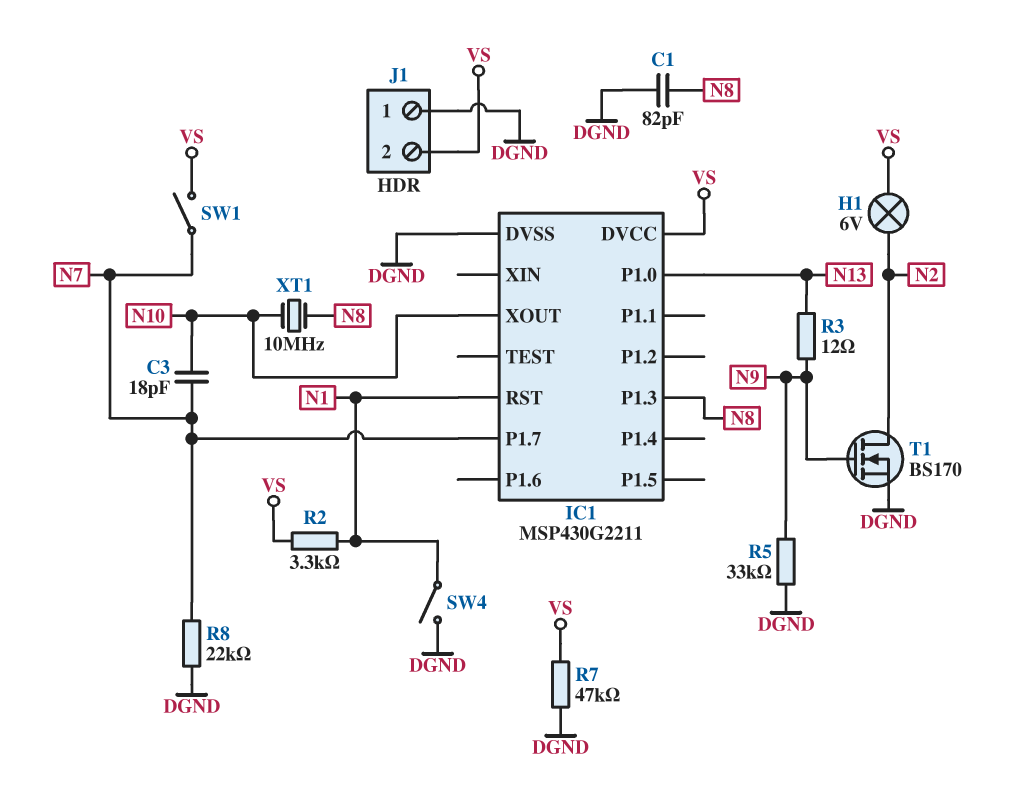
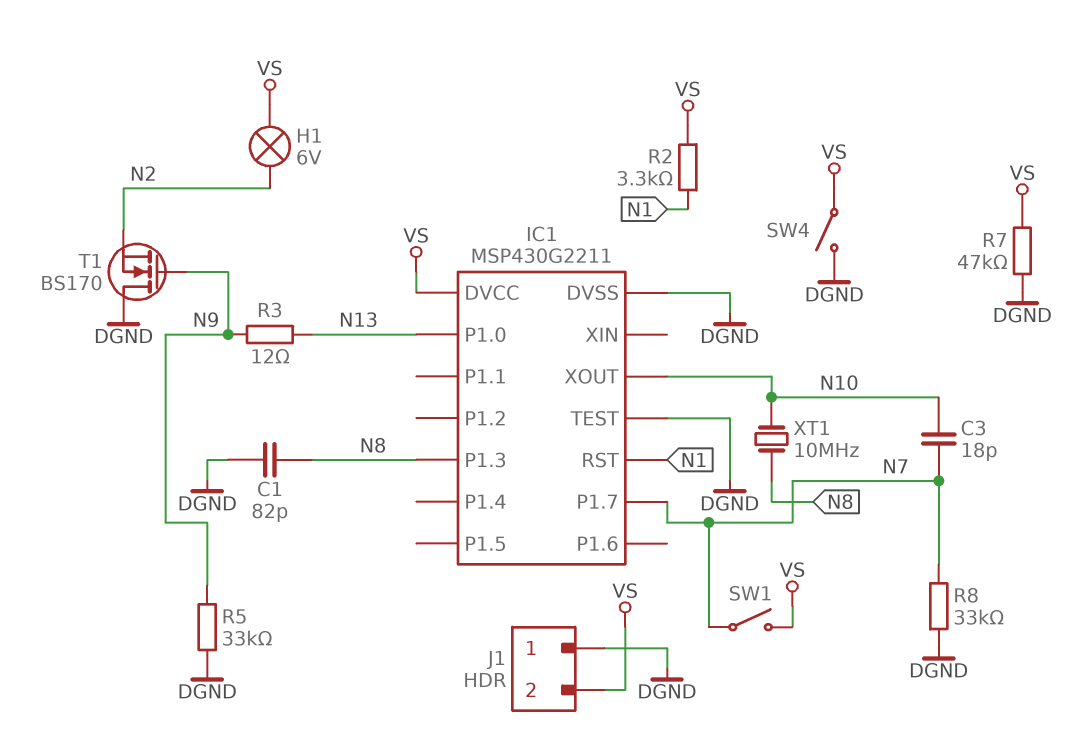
IC1 pin TEST: none -> DGND
R8: 22k (DGND, N7) -> 33k (DGND, N7)
SW4: switch (DGND, N1) -> switch (DGND, VS)
T1: NMOS BS170 (G N9, D N2, S DGND) -> NMOS BS170 (G N9, D DGND, S N2)

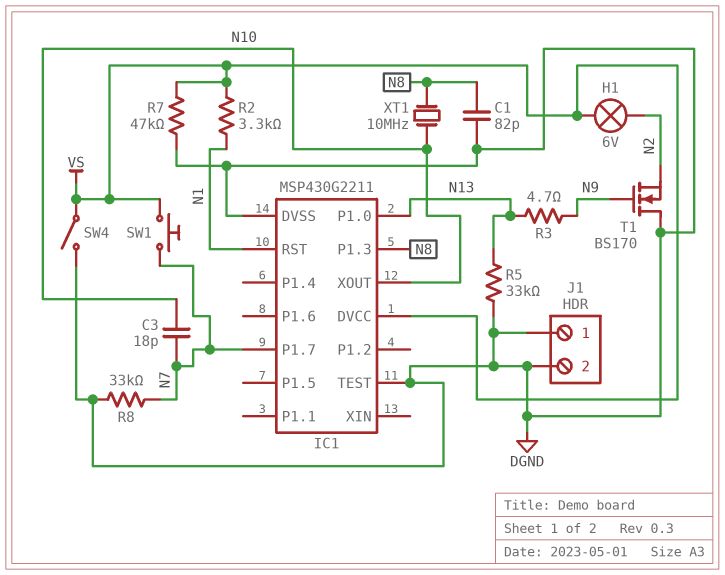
J1 pin 2: VS -> DGND
R3: 12 (N9, N13) -> 4.7 (N9, N13)
R5: 33k (DGND, N9) -> 33k (DGND, N13)
SW1: switch (N7, VS) -> button (N7, VS)

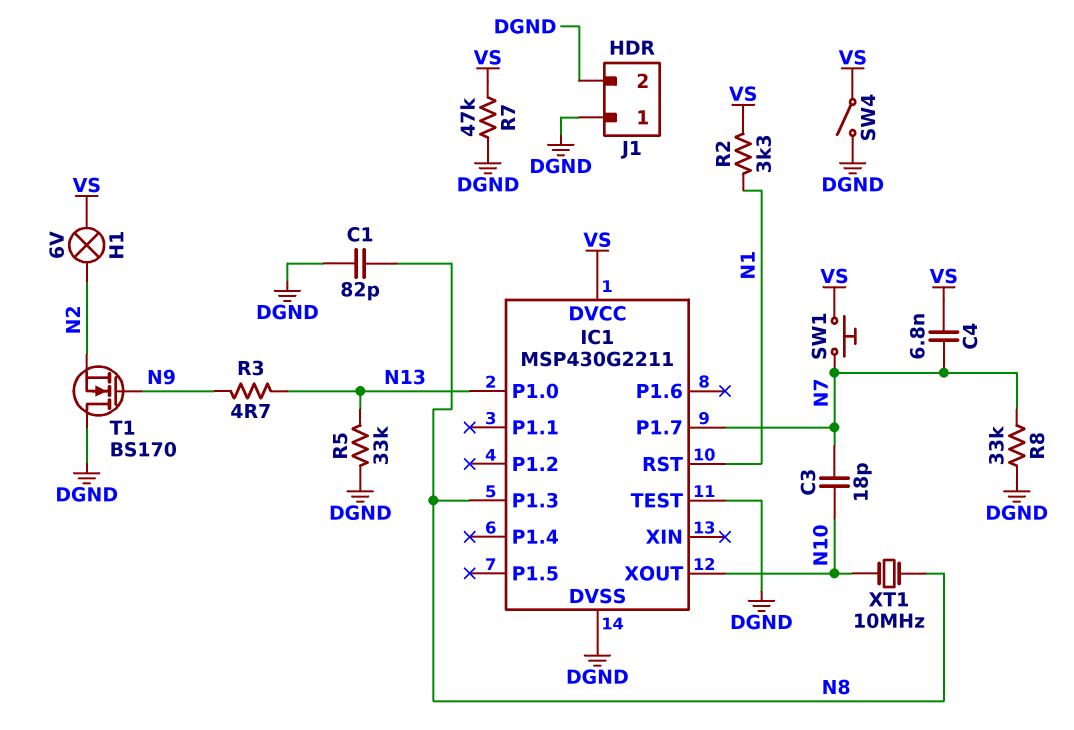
C4: none -> 6.8nF (N7, VS)

